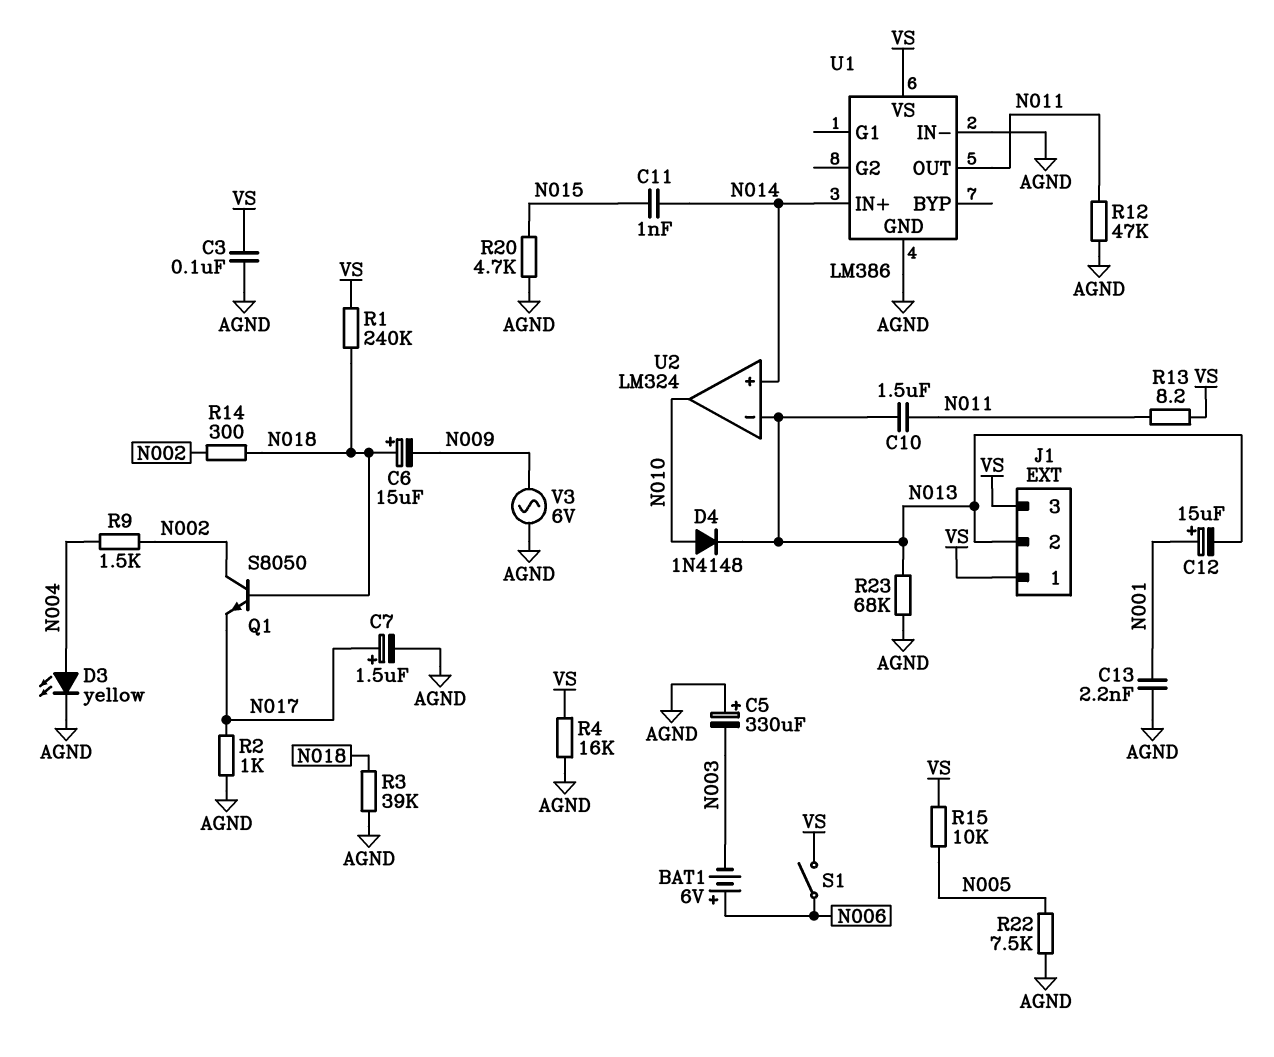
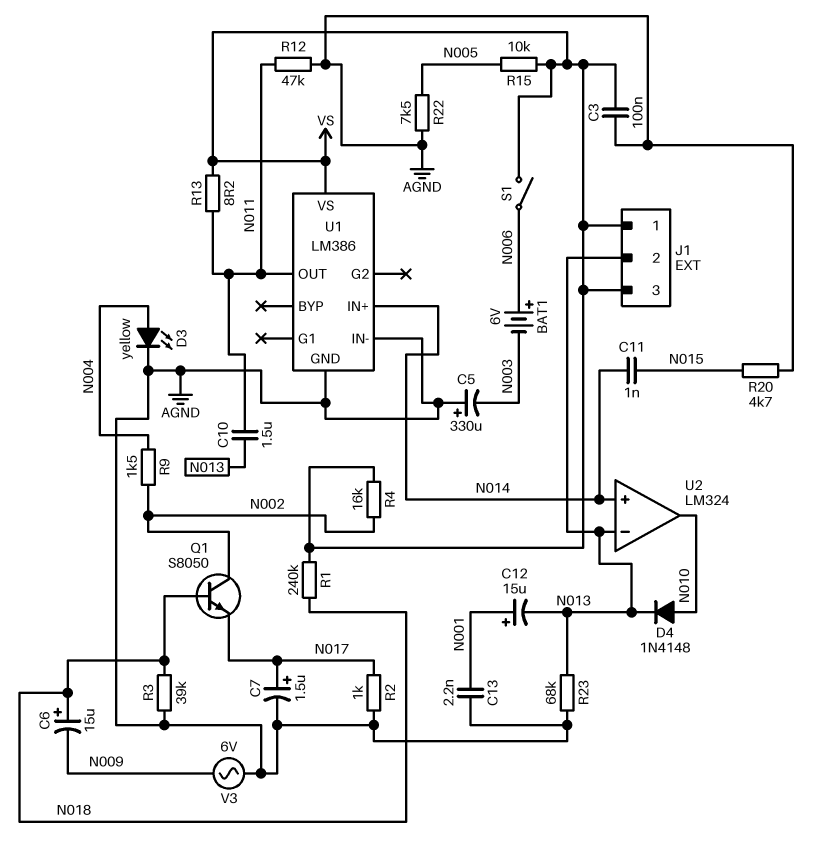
R4: 16k (AGND, VS) -> 16k (N002, VS)
R14: 300 (N002, N018) -> none

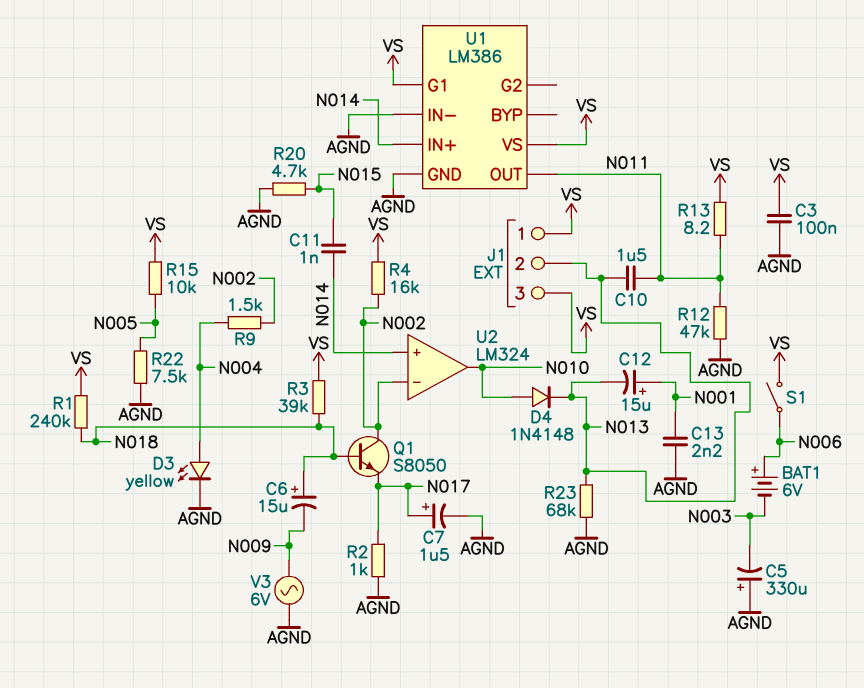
R3: 39k (AGND, N018) -> 39k (N018, VS)
U1 pin G1: none -> VS
U2 pin in-: N013 -> N002

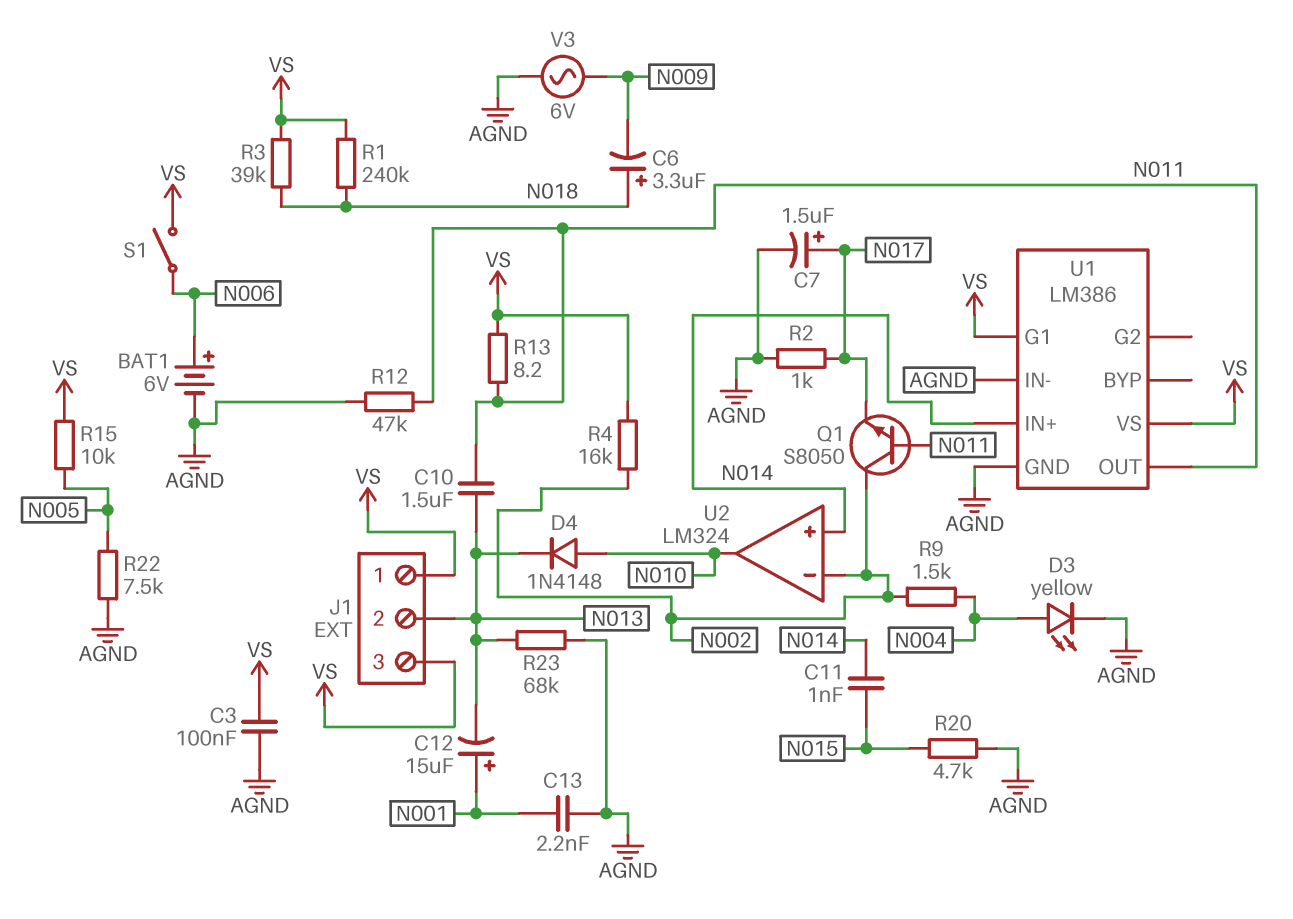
BAT1: 6V (plus N006, minus N003) -> 6V (plus N006, minus AGND)
C5: 330uF (plus AGND, minus N003) -> none
C6: 15uF (plus N018, minus N009) -> 3.3uF (plus N018, minus N009)
Q1: NPN S8050 (B N018, C N002, E N017) -> NPN S8050 (B N011, C N002, E N017)

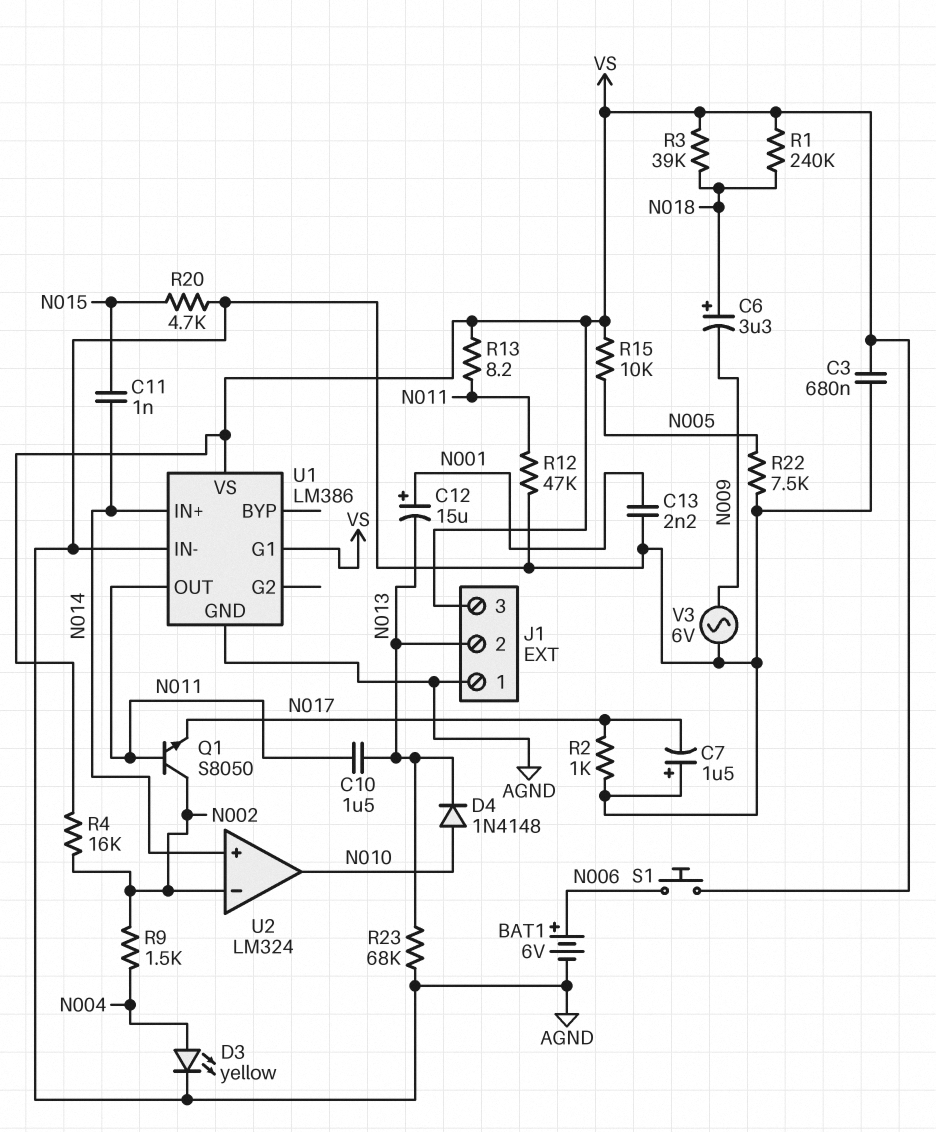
C3: 100nF (AGND, VS) -> 680nF (AGND, VS)
C7: 1.5uF (plus N017, minus AGND) -> 1.5uF (plus AGND, minus N017)
J1 pin 1: VS -> AGND
S1: switch (N006, VS) -> button (N006, VS)

